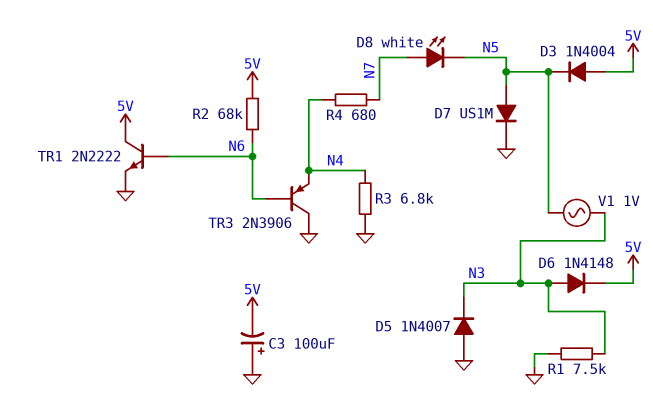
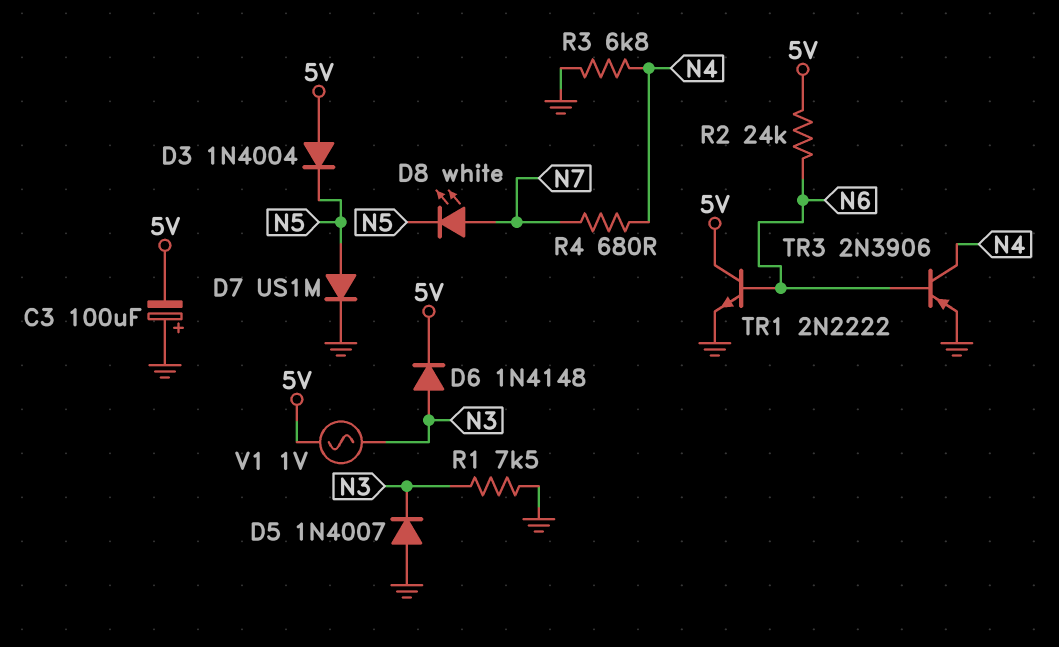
R2: 68k (5V, N6) -> 24k (5V, N6)
TR3: PNP 2N3906 (B N6, C GND, E N4) -> PNP 2N3906 (B N6, C N4, E GND)
V1: AC 1V (N3, N5) -> AC 1V (5V, N3)

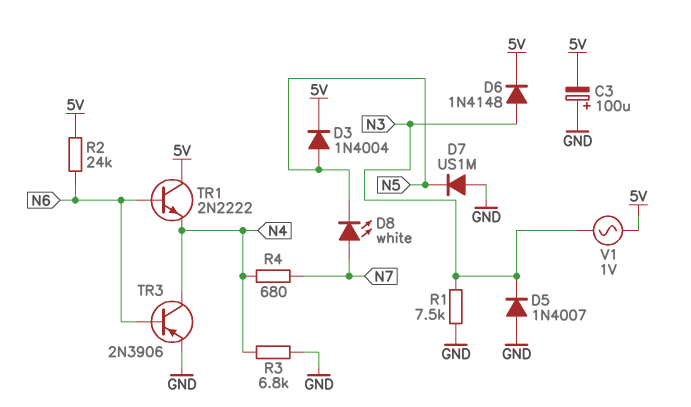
D3: diode 1N4004 (A 5V, K N5) -> diode 1N4004 (A N5, K 5V)
D7: diode US1M (A N5, K GND) -> diode US1M (A GND, K N5)
TR1: NPN 2N2222 (B N6, C 5V, E GND) -> NPN 2N2222 (B N6, C 5V, E N4)

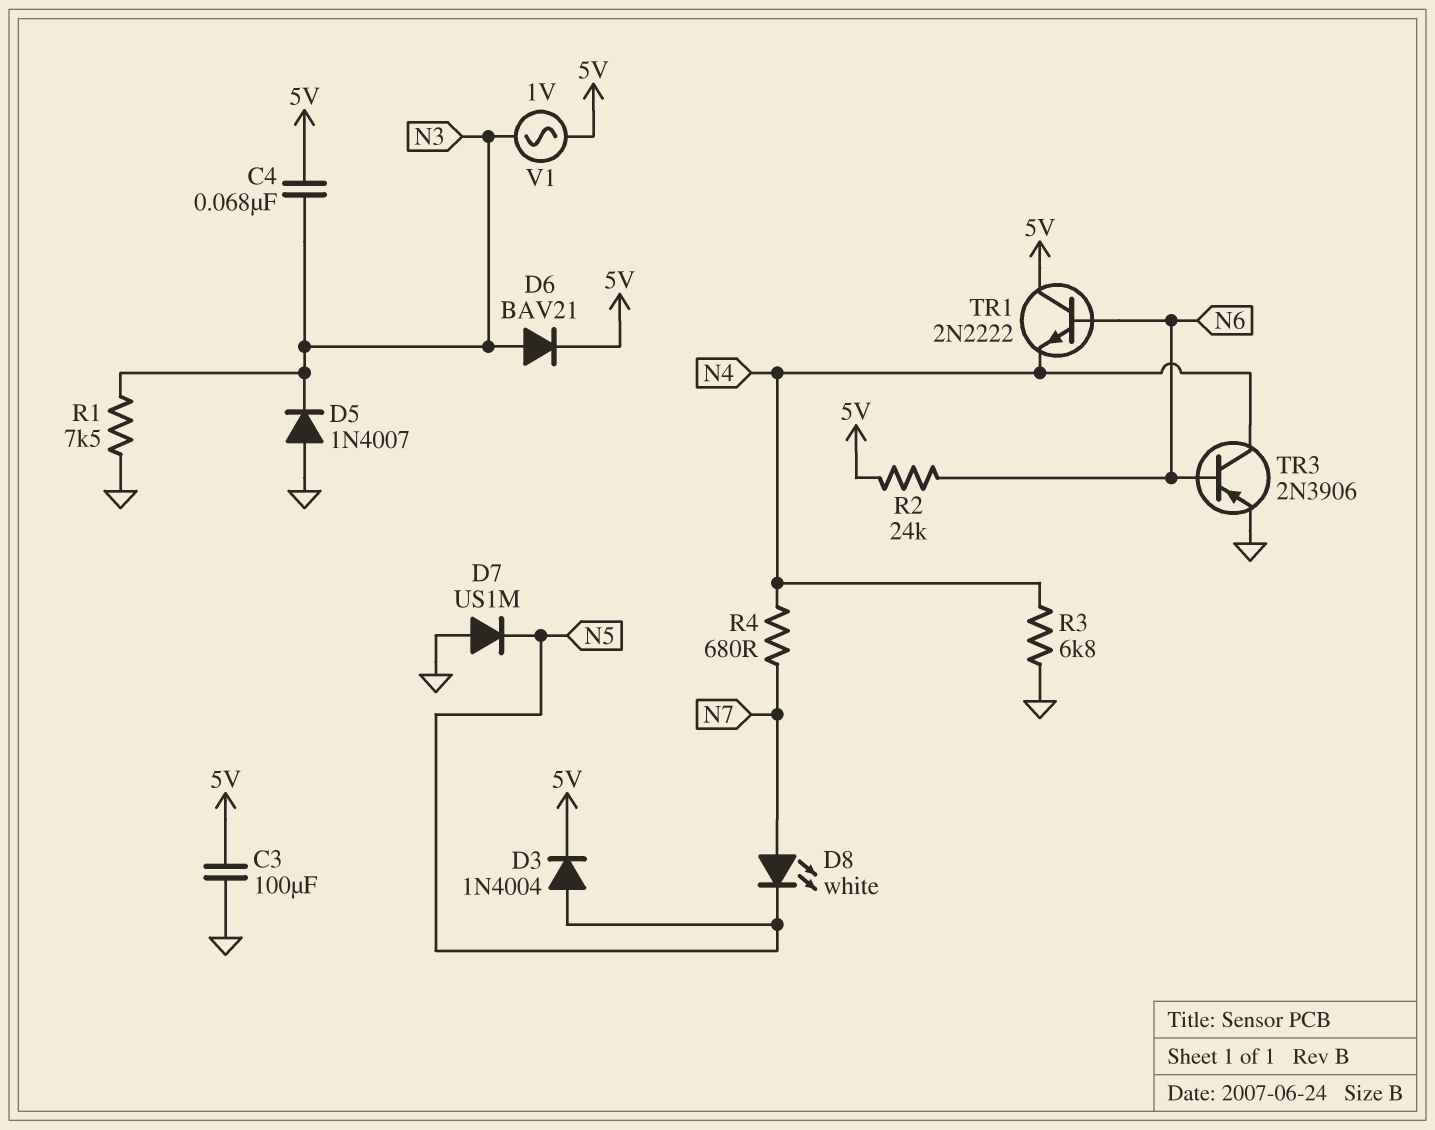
C3: 100uF (plus GND, minus 5V) -> 100uF (5V, GND)
C4: none -> 68nF (5V, N3)
D6: diode 1N4148 (A N3, K 5V) -> diode BAV21 (A N3, K 5V)

